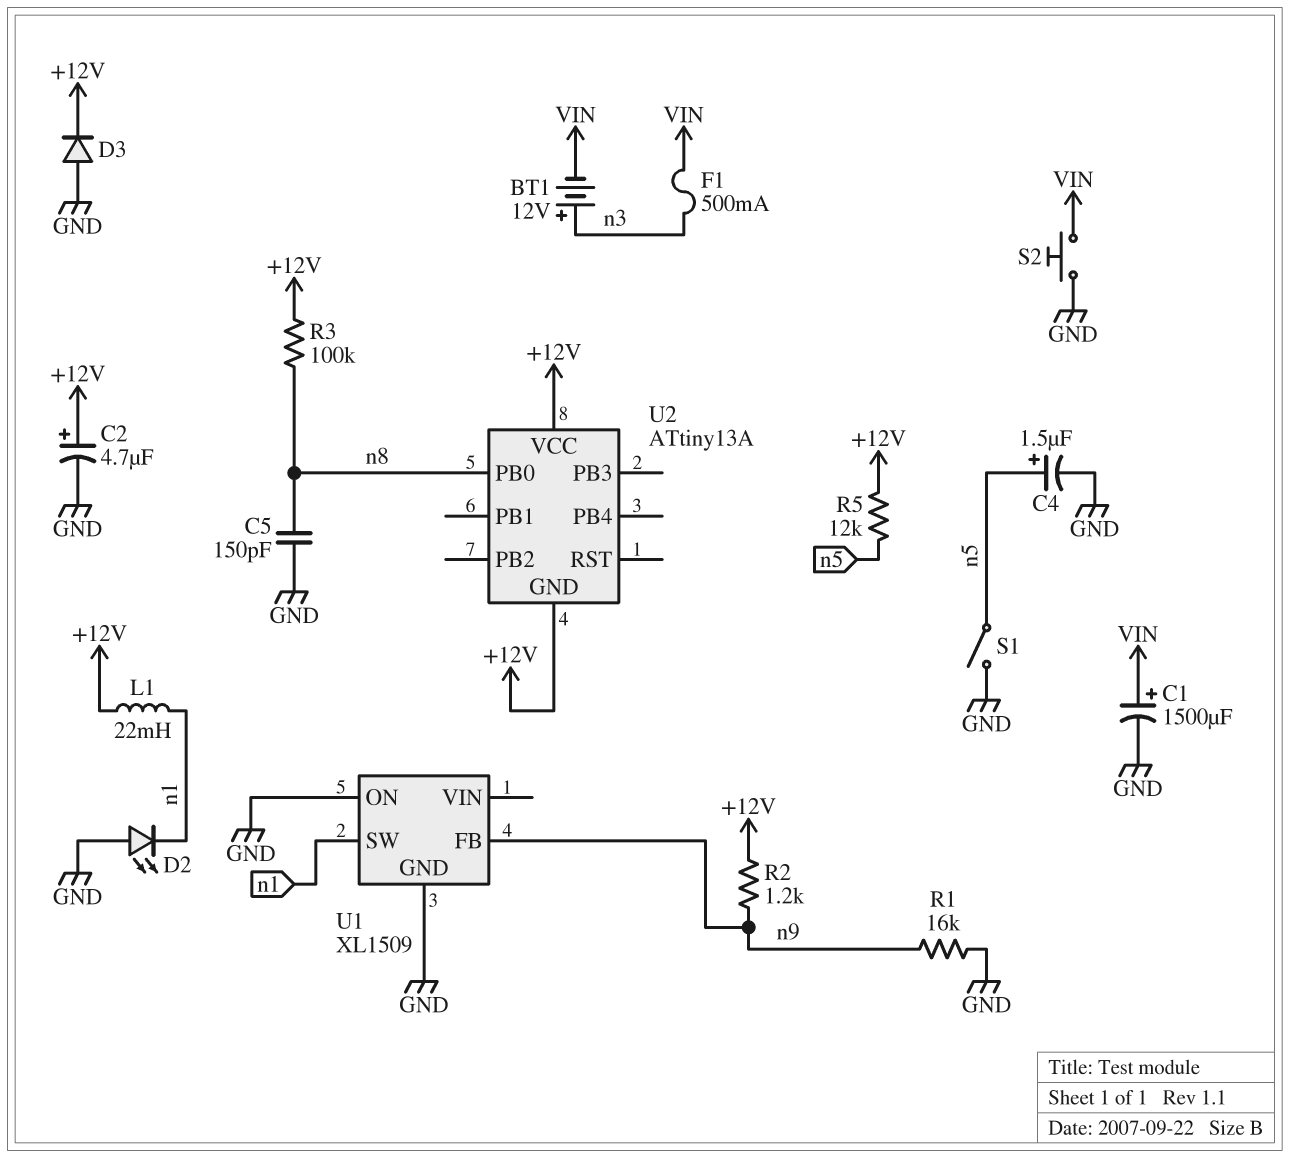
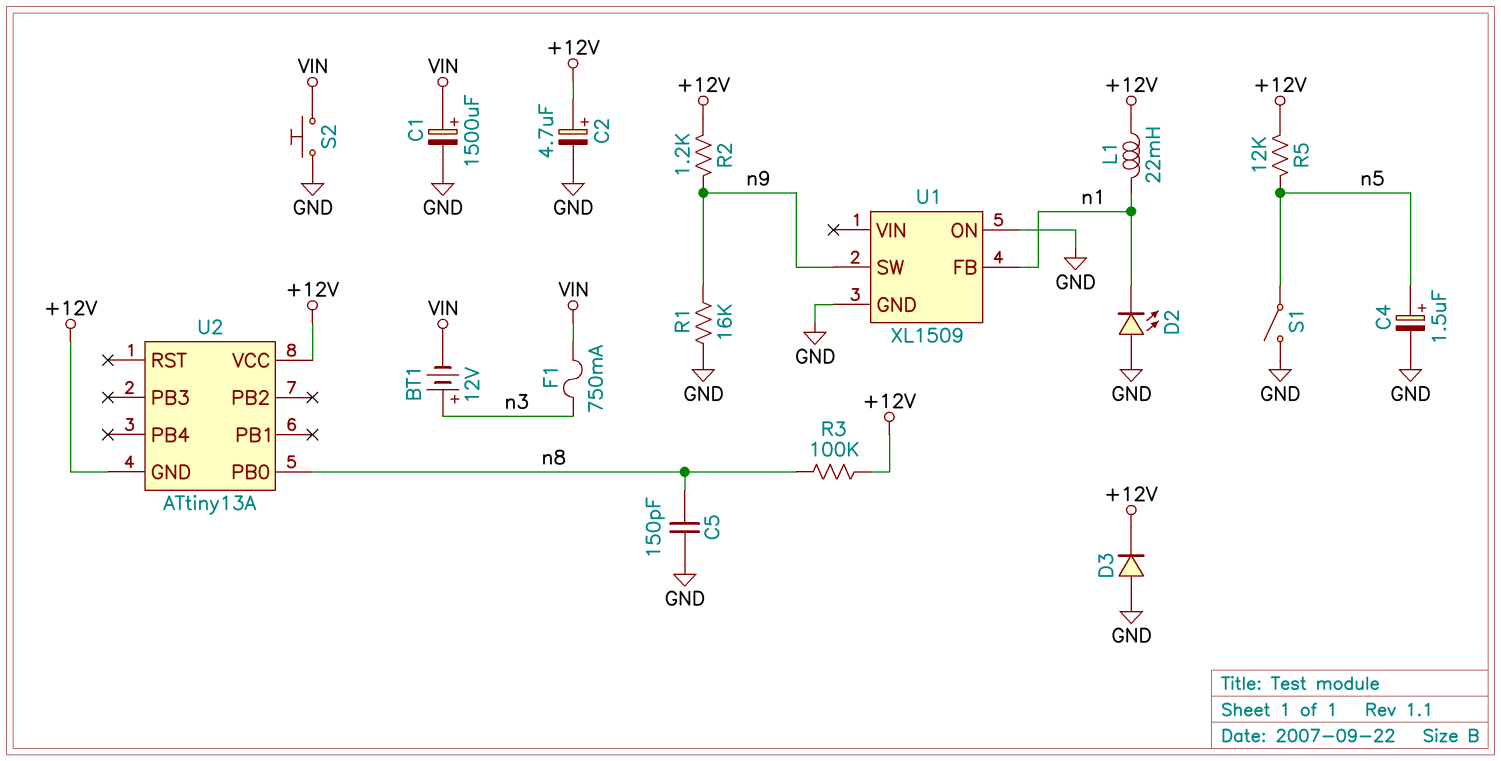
F1: 500mA (VIN, n3) -> 750mA (VIN, n3)
U1 pin FB: n9 -> n1
U1 pin SW: n1 -> n9

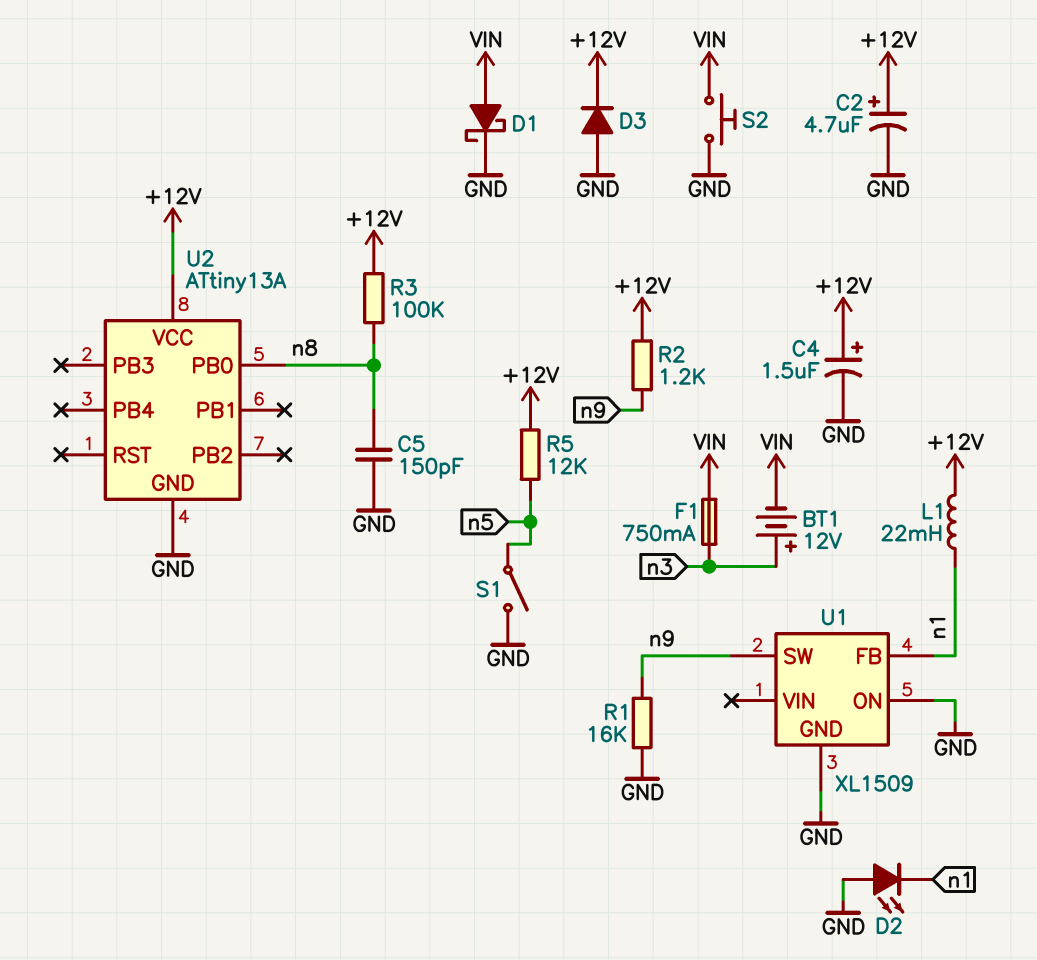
C1: 1500uF (plus VIN, minus GND) -> none
C4: 1.5uF (plus n5, minus GND) -> 1.5uF (plus +12V, minus GND)
D1: none -> schottky (A VIN, K GND)
U2 pin GND: +12V -> GND

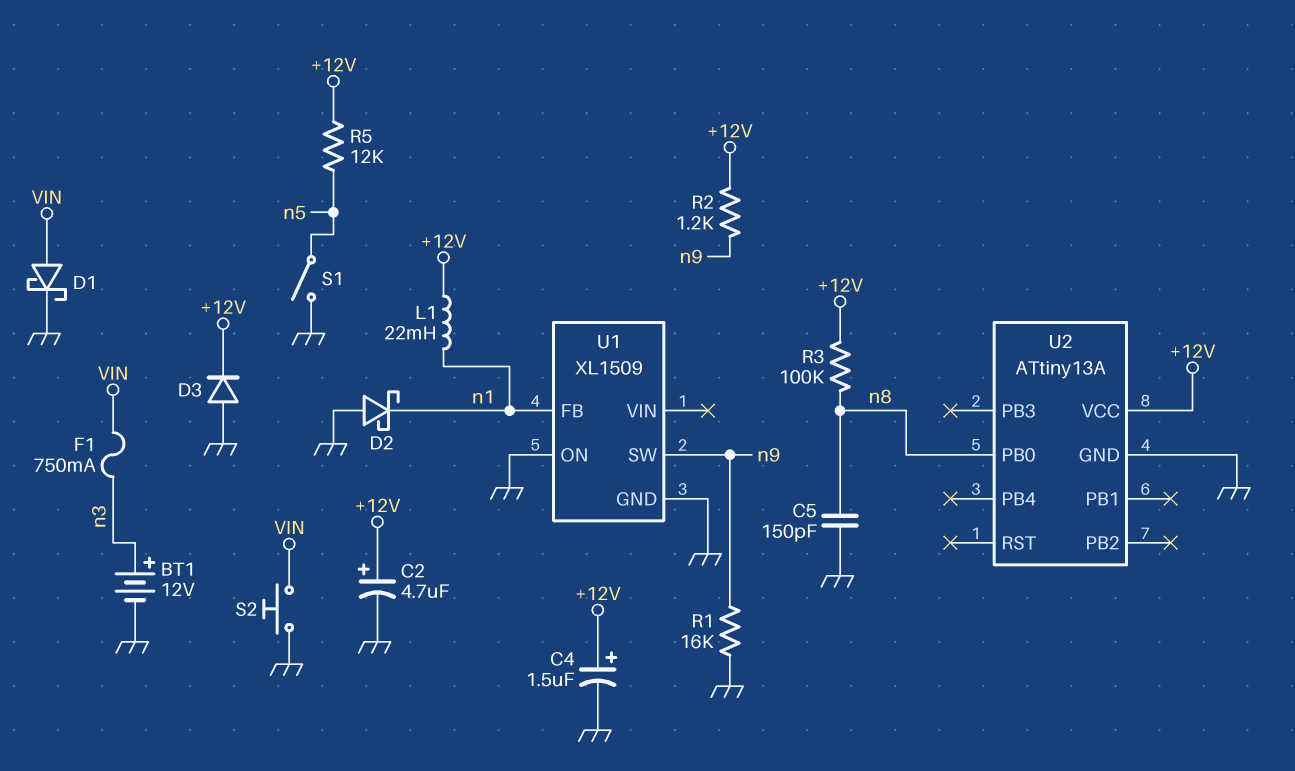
BT1: 12V (plus n3, minus VIN) -> 12V (plus n3, minus GND)
D2: LED (A GND, K n1) -> schottky (A GND, K n1)

